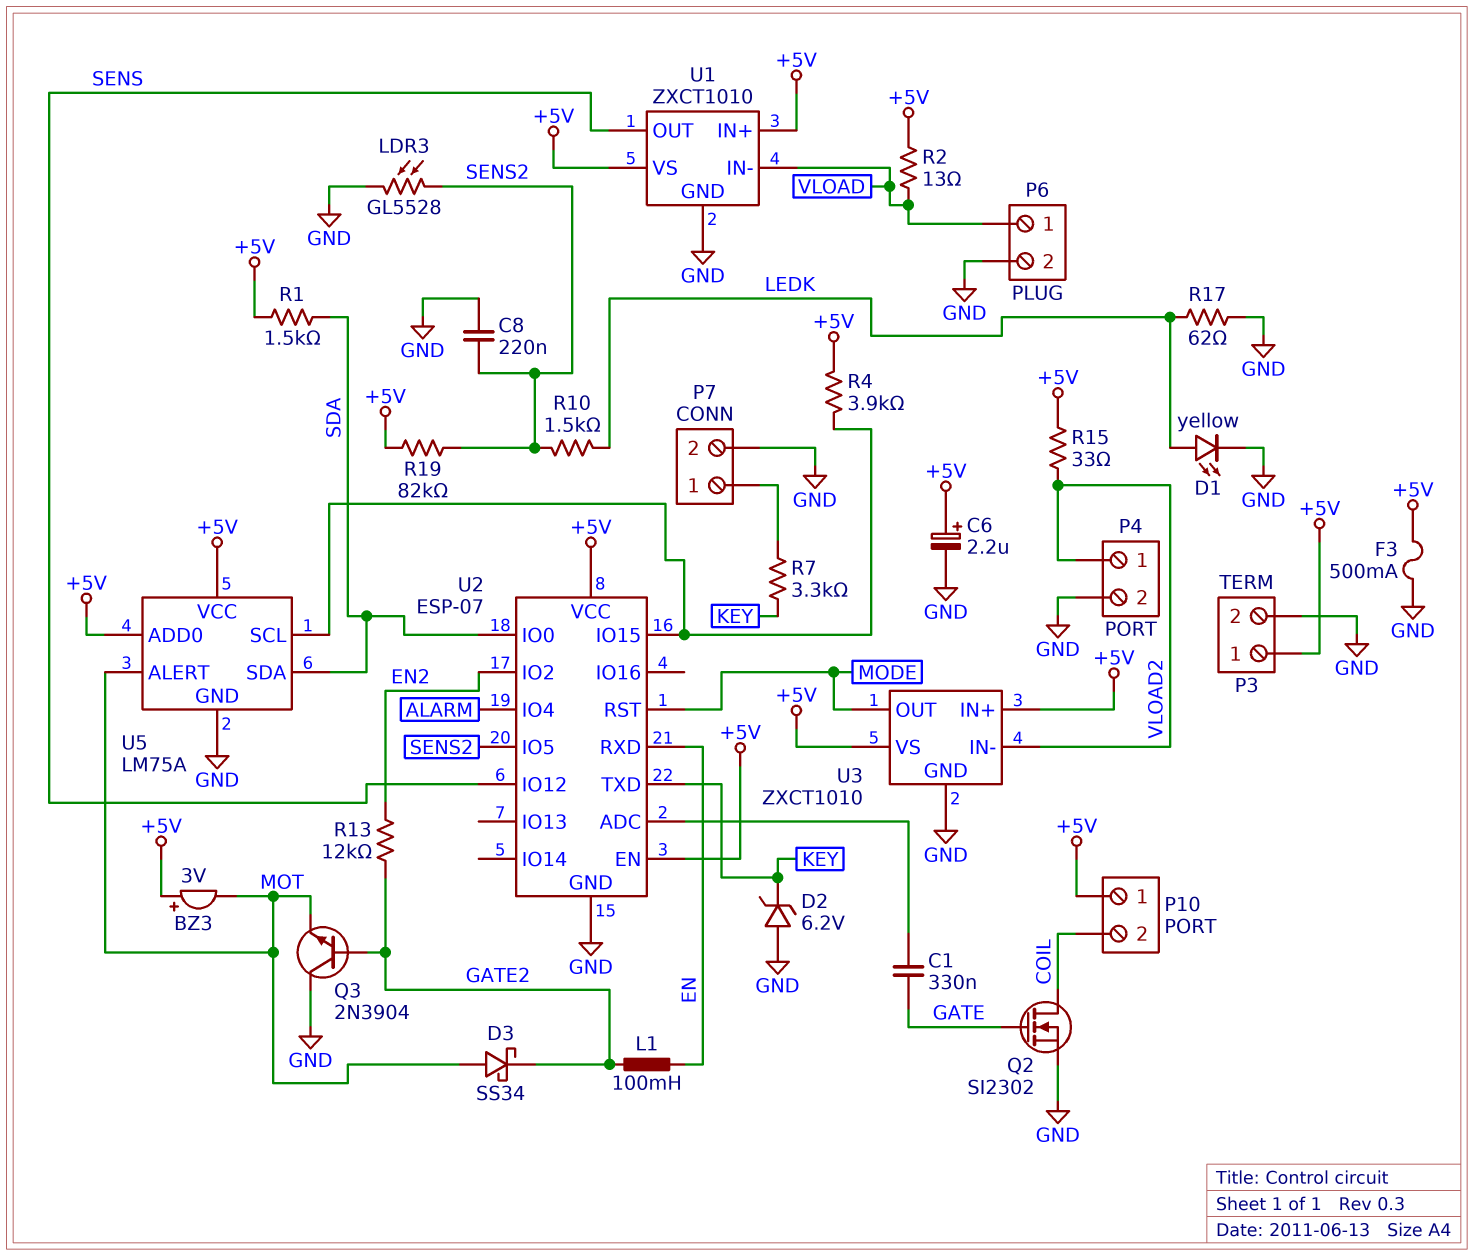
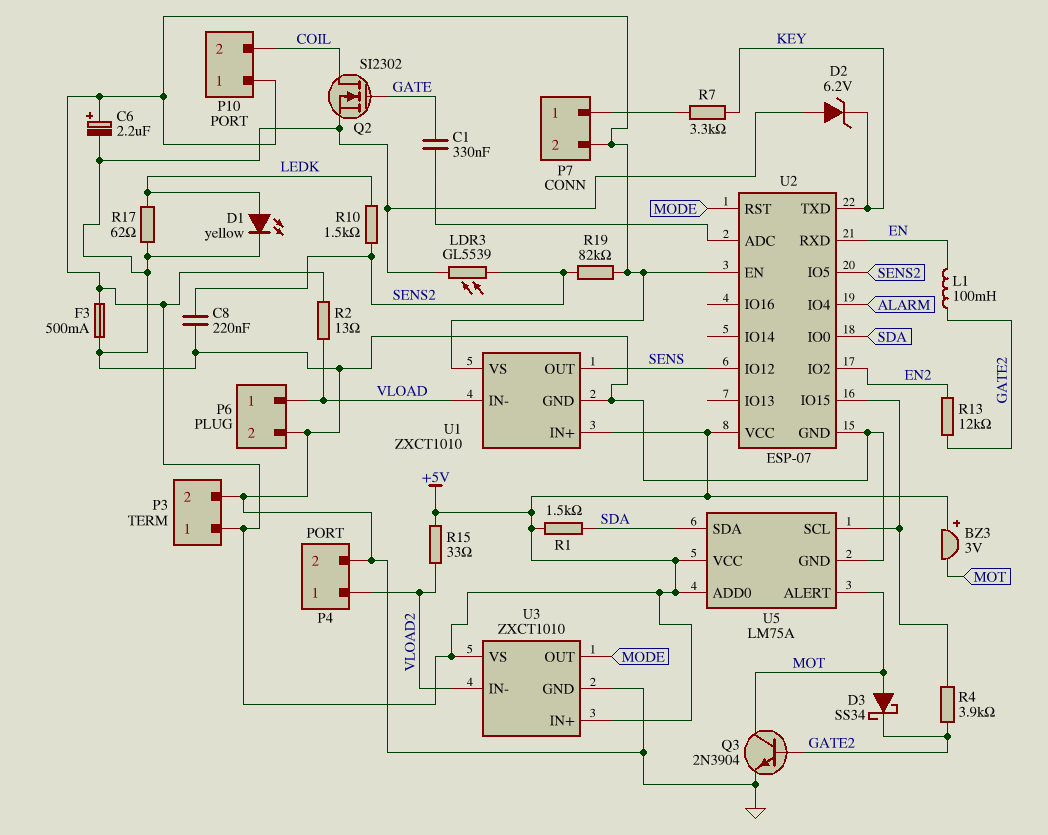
LDR3: GL5528 (GND, SENS2) -> GL5539 (GND, SENS2)
P7 pin 2: GND -> +5V
Q3: NPN 2N3904 (B GATE2, C GND, E MOT) -> NPN 2N3904 (B GATE2, C MOT, E GND)
R4: 3.9k (+5V, U2/IO15) -> 3.9k (GATE2, U2/IO15)

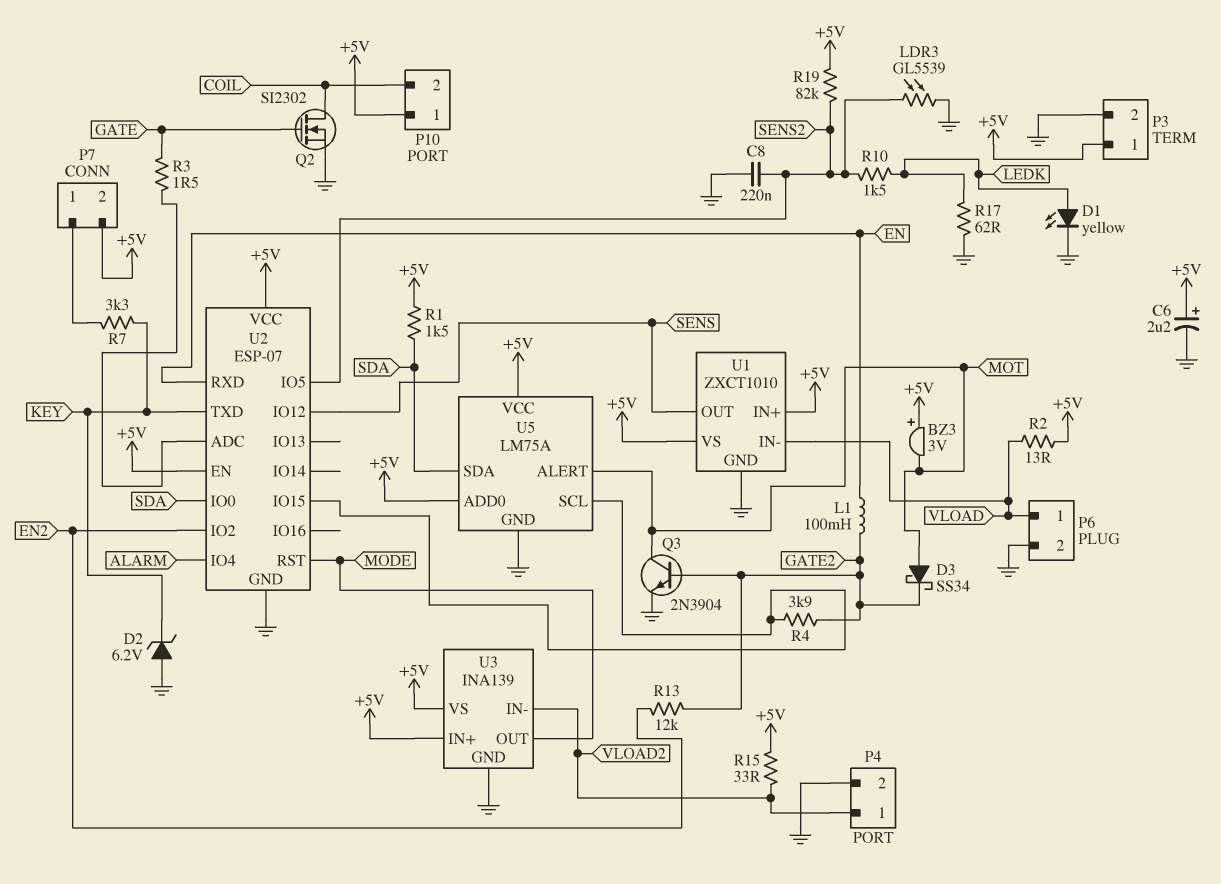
C1: 330nF (GATE, U2/ADC) -> none
F3: 500mA (+5V, GND) -> none
R3: none -> 1.5 (GATE, U2/ADC)
U3: ZXCT1010 -> INA139

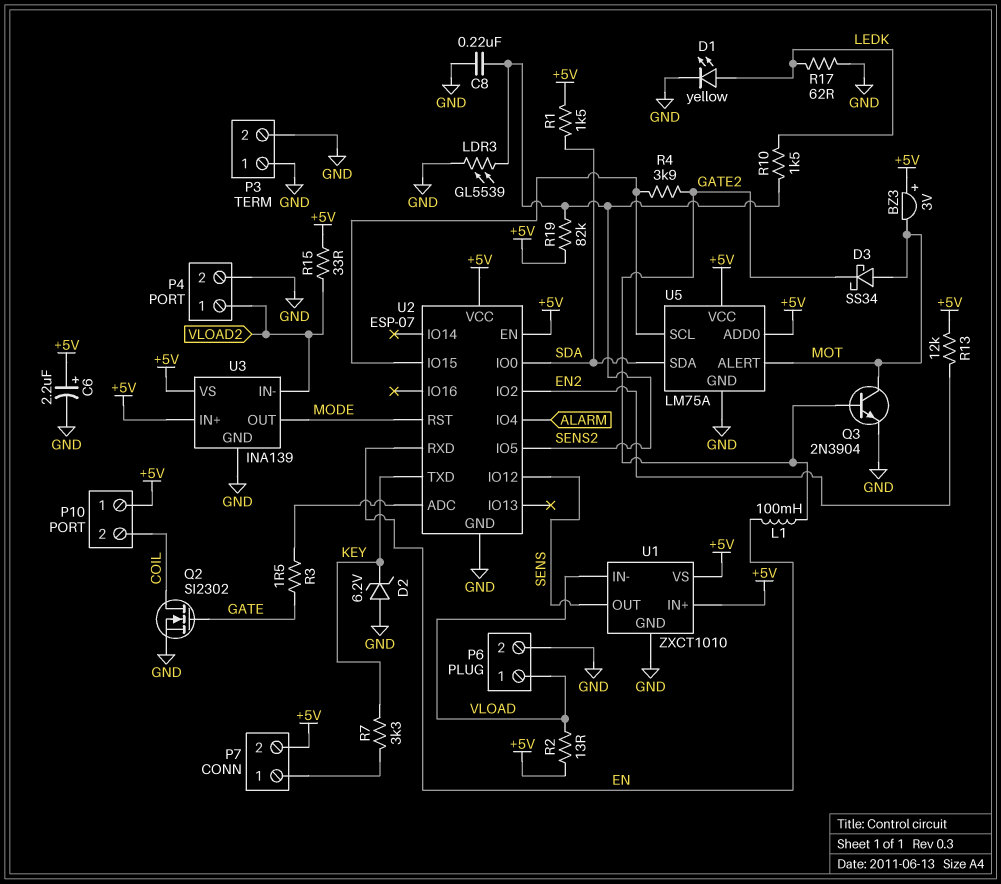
P3 pin 1: +5V -> GND
R13: 12k (EN2, GATE2) -> 12k (+5V, EN2)

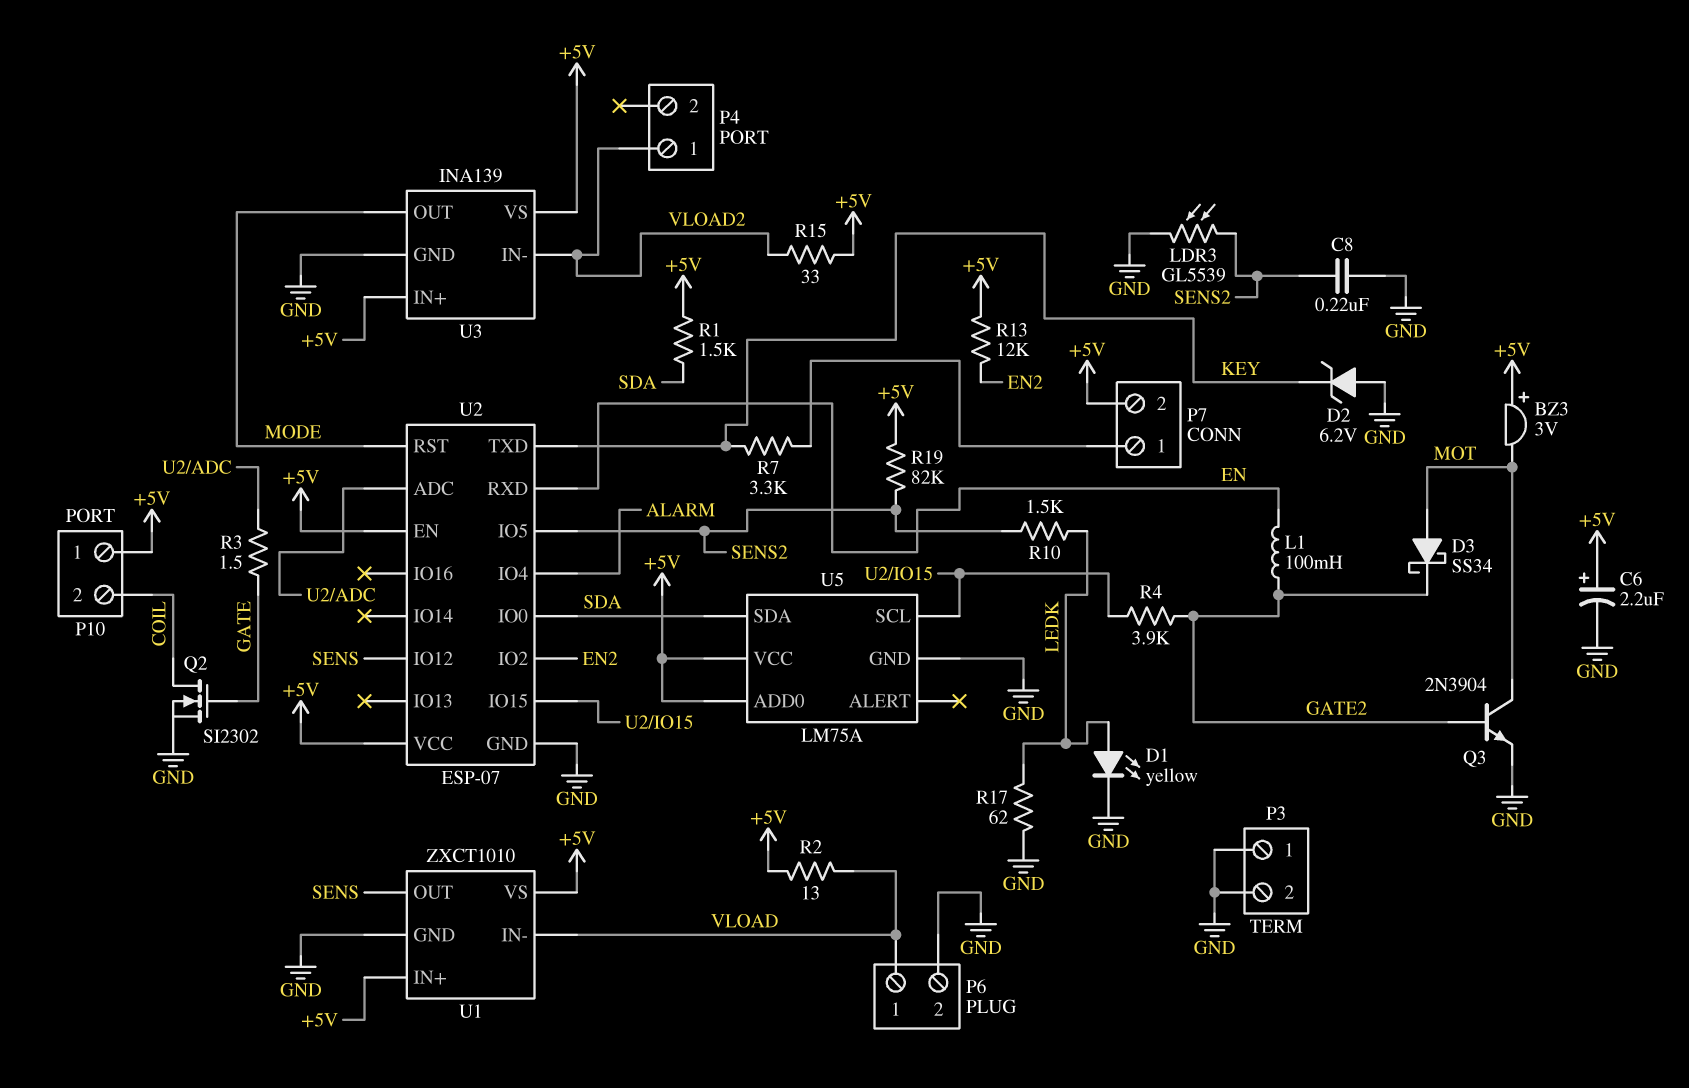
P4 pin 2: GND -> none
U5 pin ALERT: MOT -> none

